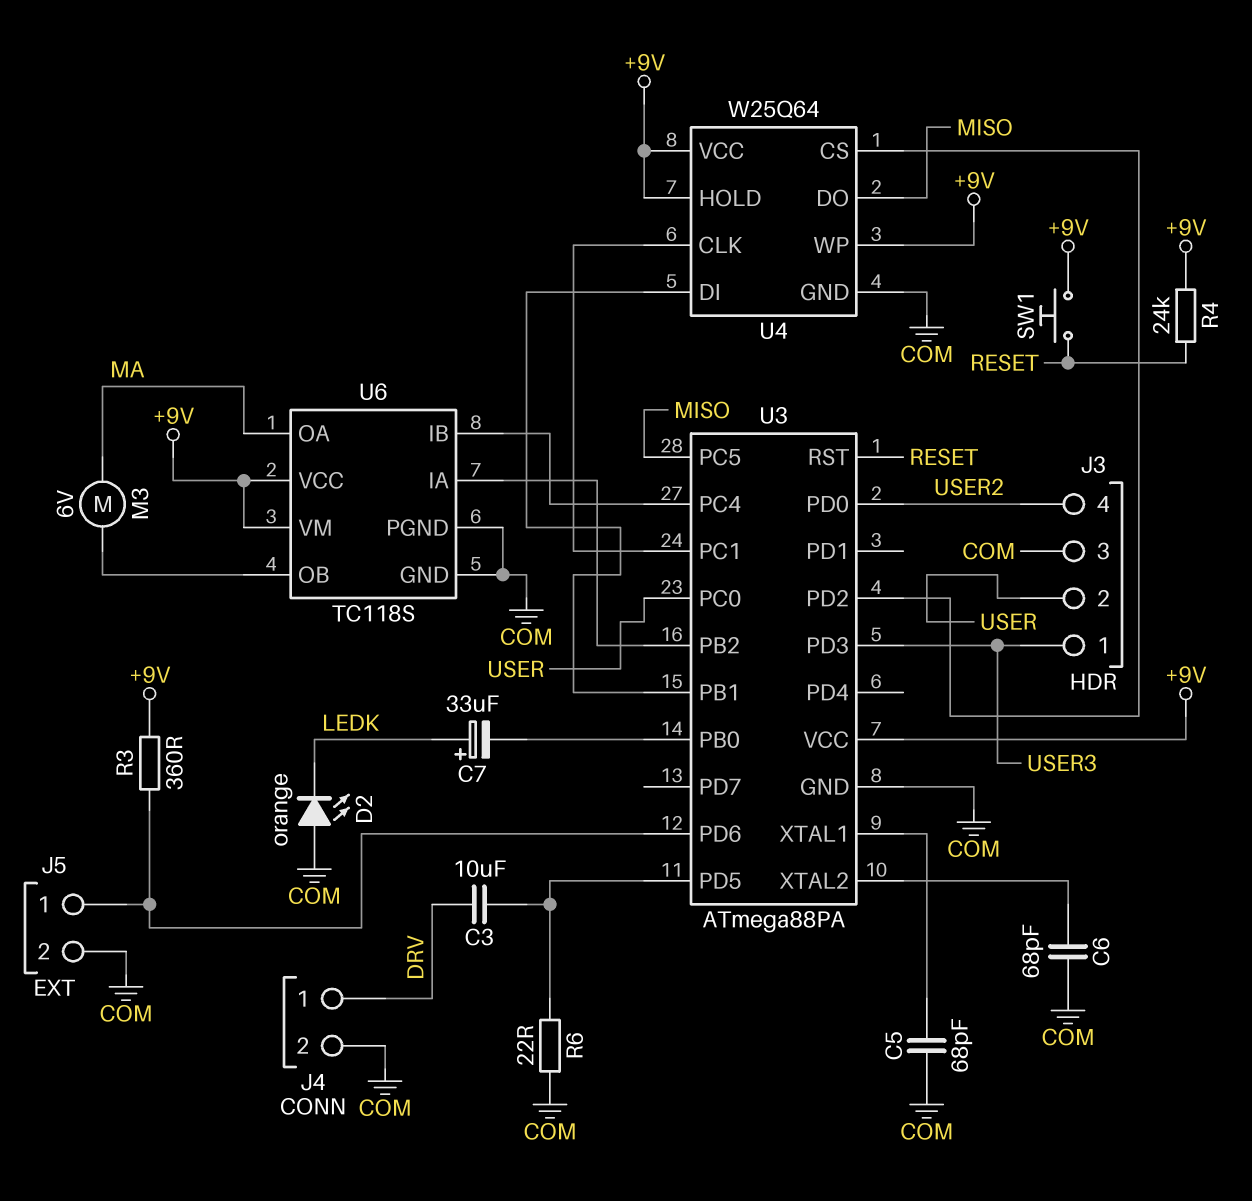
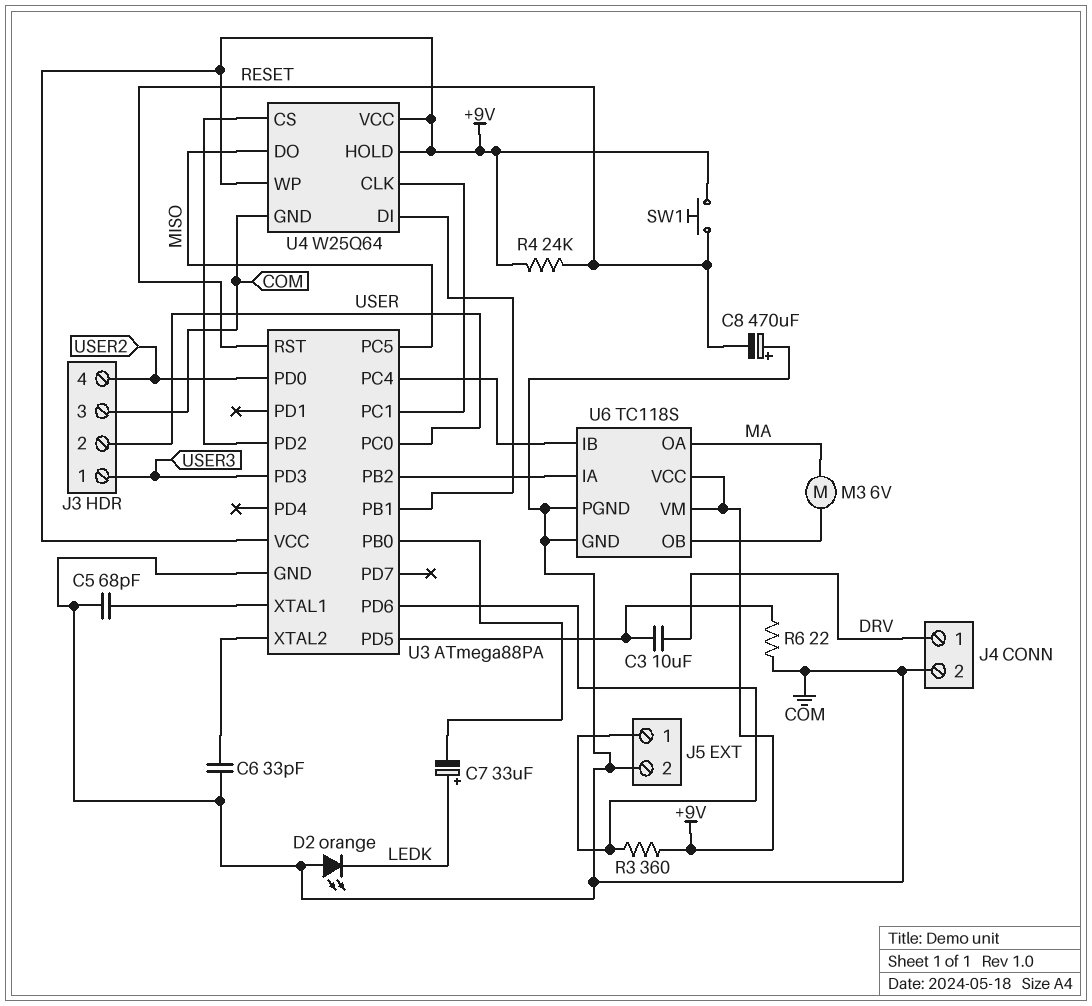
C6: 68pF (COM, U3/XTAL2) -> 33pF (COM, U3/XTAL2)
C8: none -> 470uF (plus COM, minus RESET)

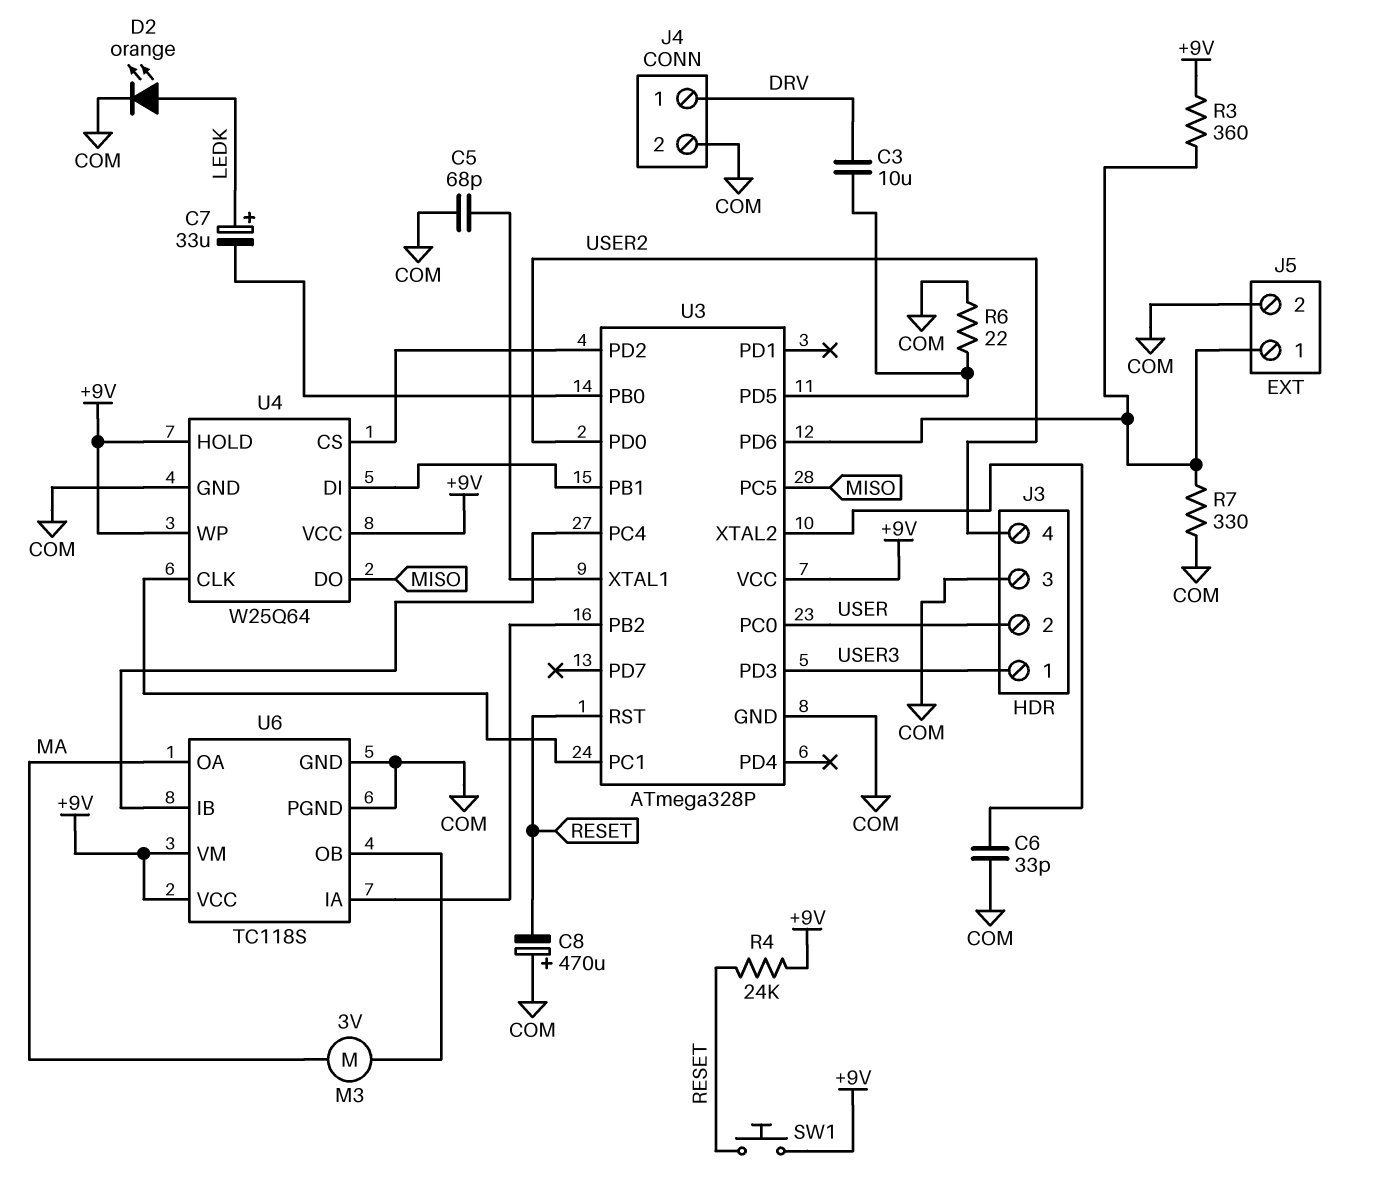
D2: LED orange (A COM, K LEDK) -> LED orange (A LEDK, K COM)
M3: motor 6V (MA, U6/OB) -> motor 3V (MA, U6/OB)
R7: none -> 330 (COM, J5/1)
U3: ATmega88PA -> ATmega328P

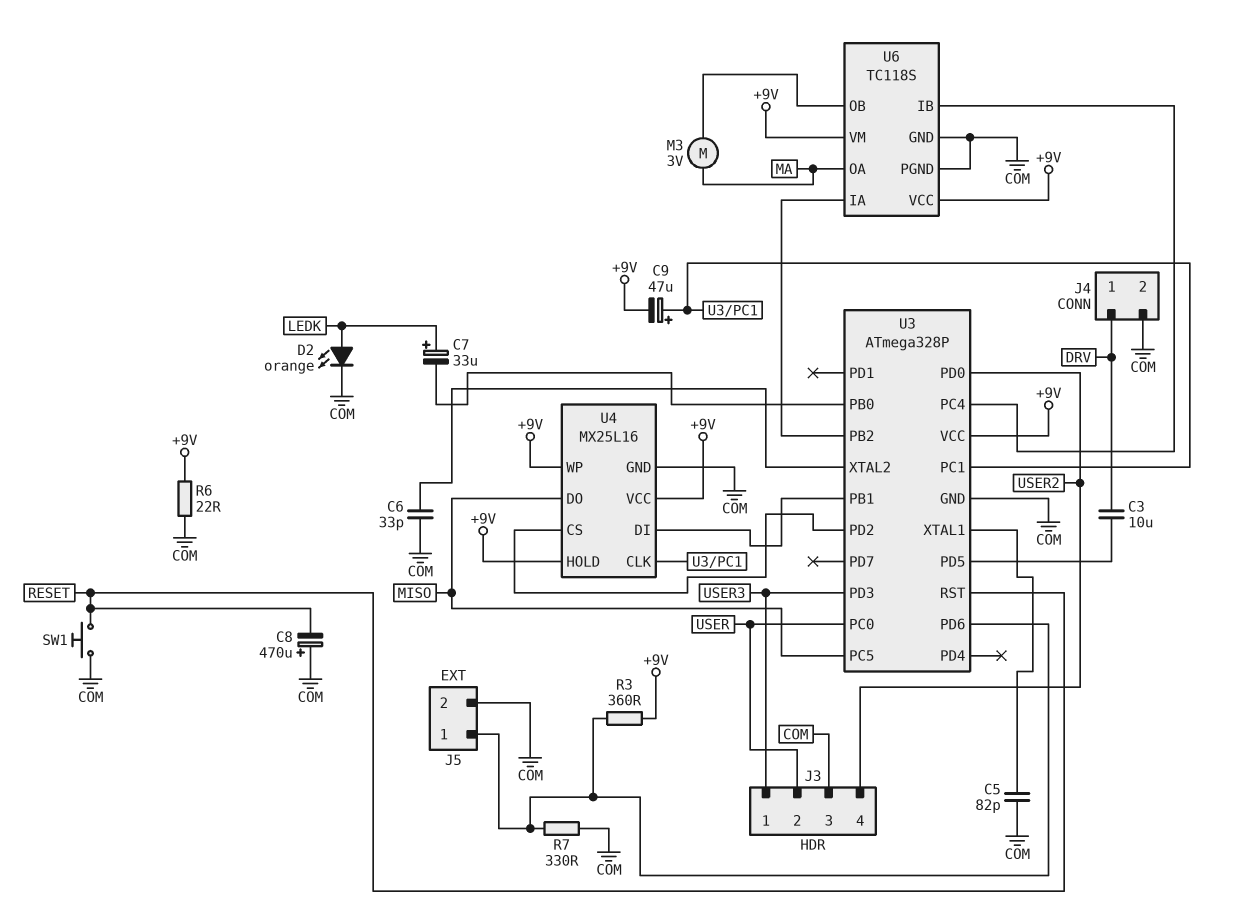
C5: 68pF (COM, U3/XTAL1) -> 82pF (COM, U3/XTAL1)
C9: none -> 47uF (plus U3/PC1, minus +9V)
R4: 24k (+9V, RESET) -> none
R6: 22 (COM, U3/PD5) -> 22 (+9V, COM)
SW1: button (+9V, RESET) -> button (COM, RESET)
U4: W25Q64 -> MX25L16

